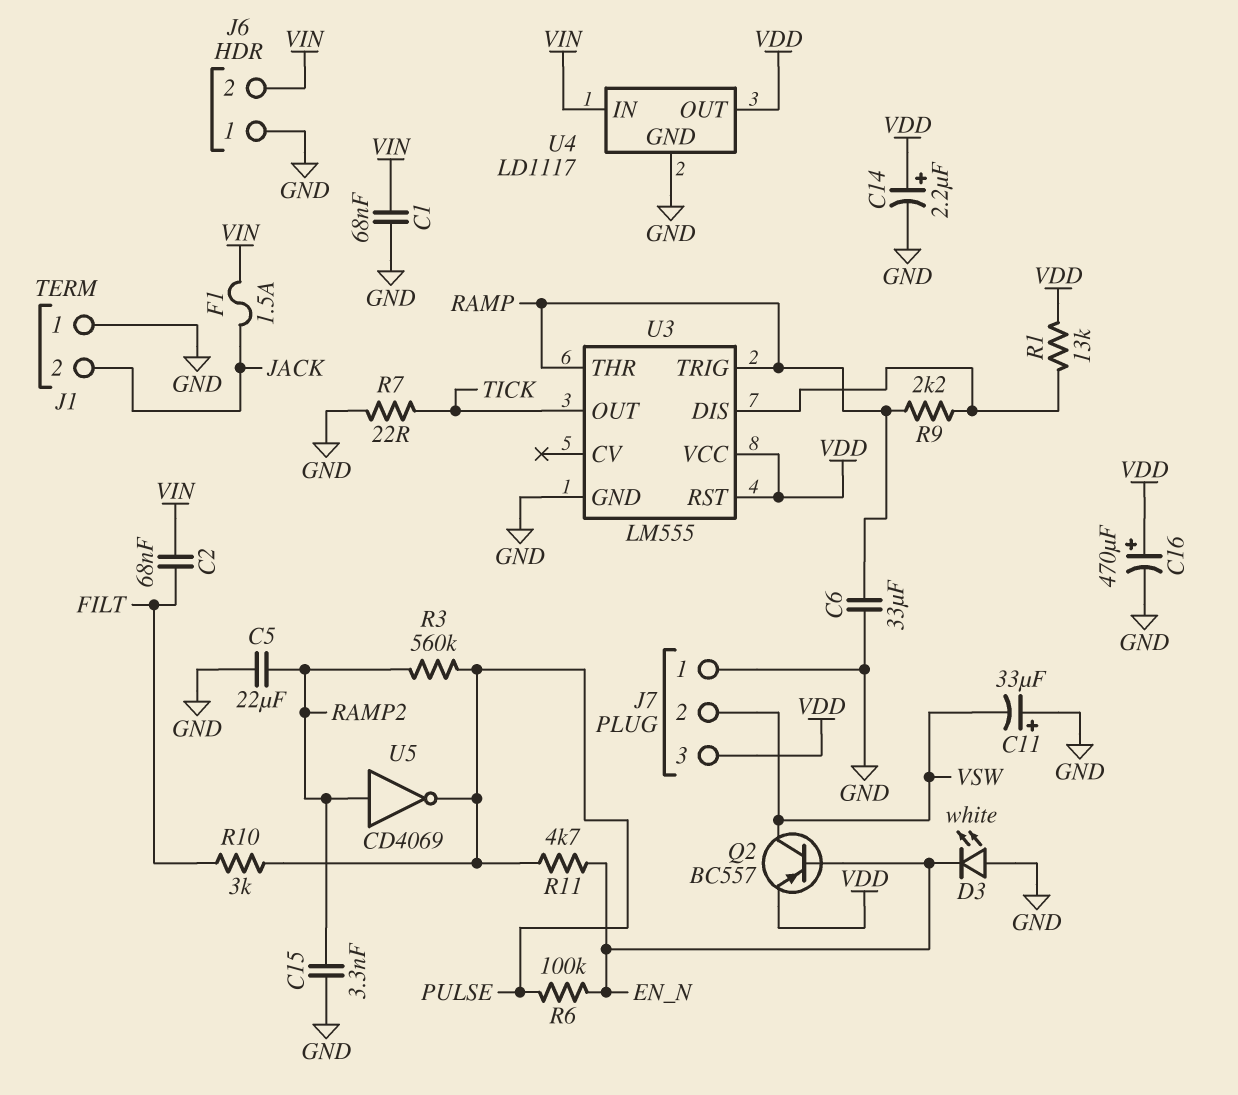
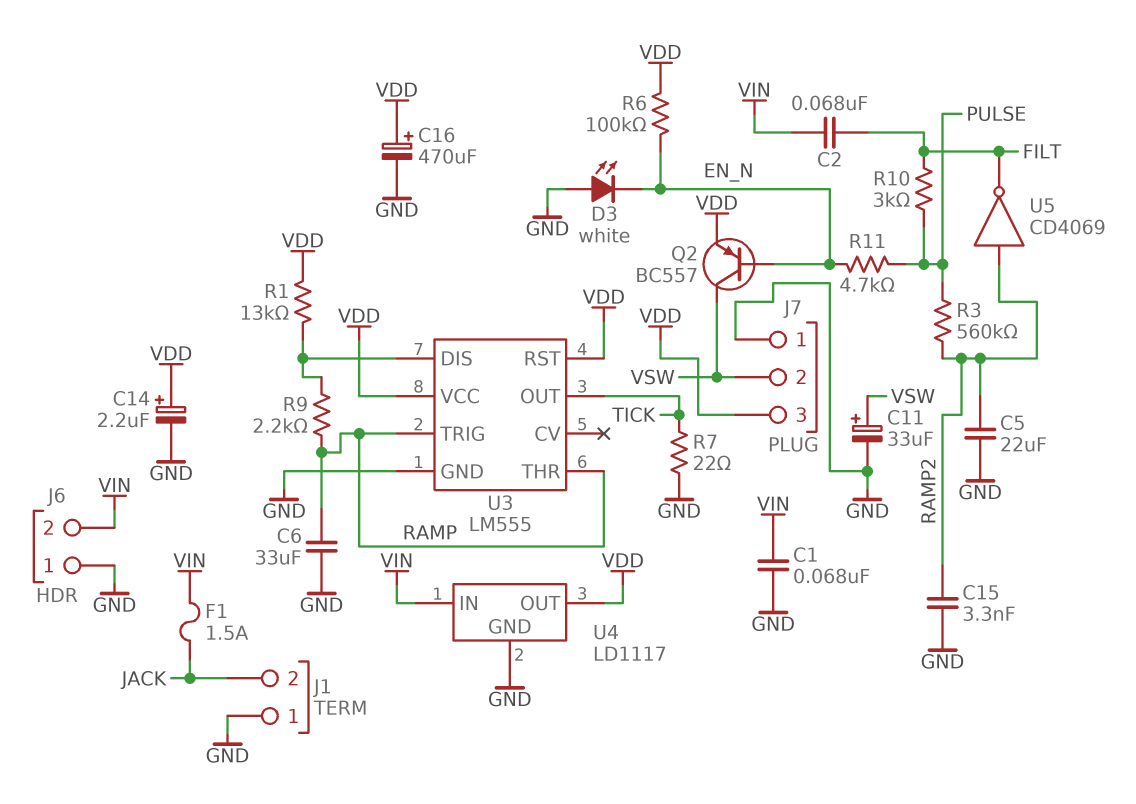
C11: 33uF (plus GND, minus VSW) -> 33uF (plus VSW, minus GND)
R6: 100k (EN_N, PULSE) -> 100k (EN_N, VDD)
U5: NOT CD4069 (in RAMP2, out PULSE) -> NOT CD4069 (in RAMP2, out FILT)

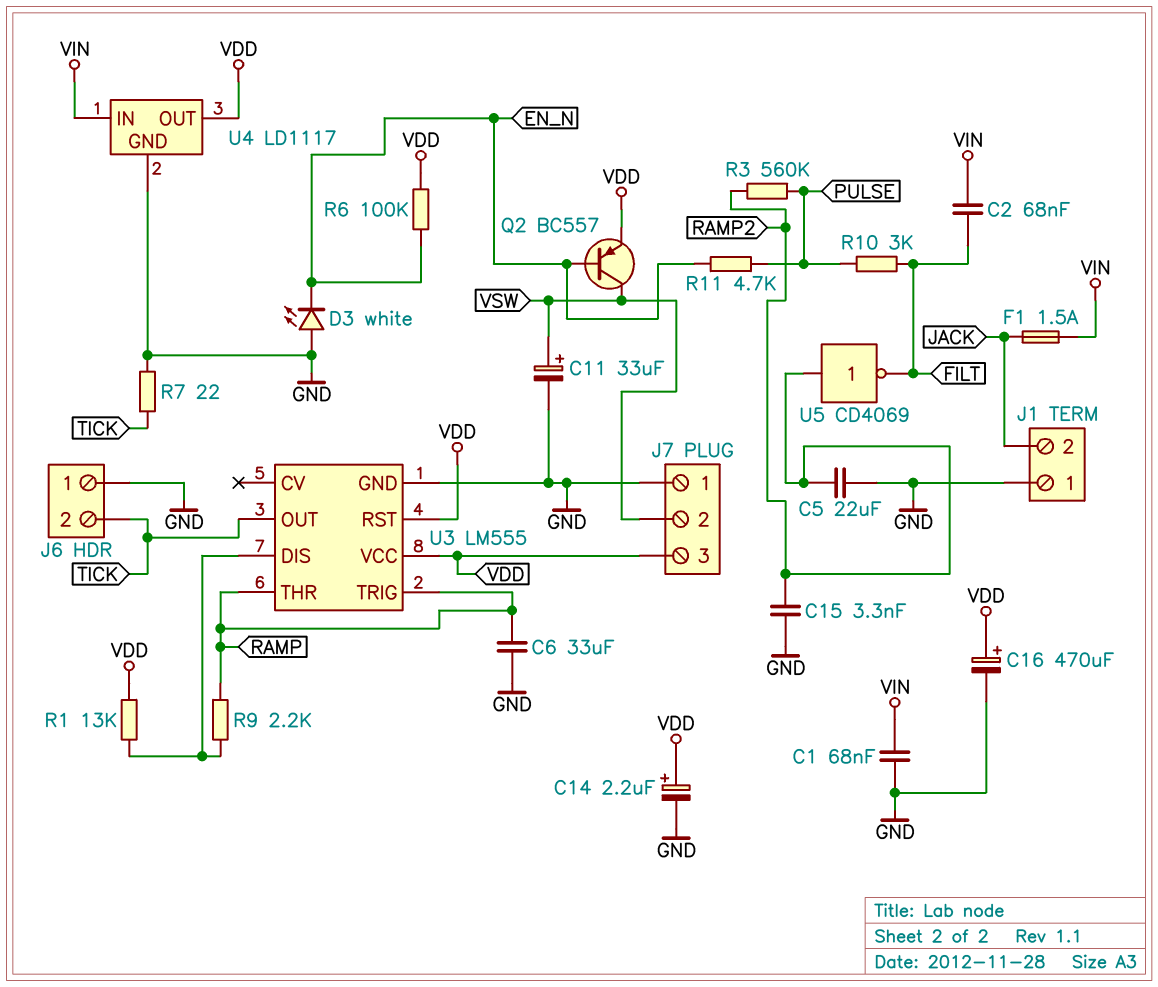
J6 pin 2: VIN -> TICK

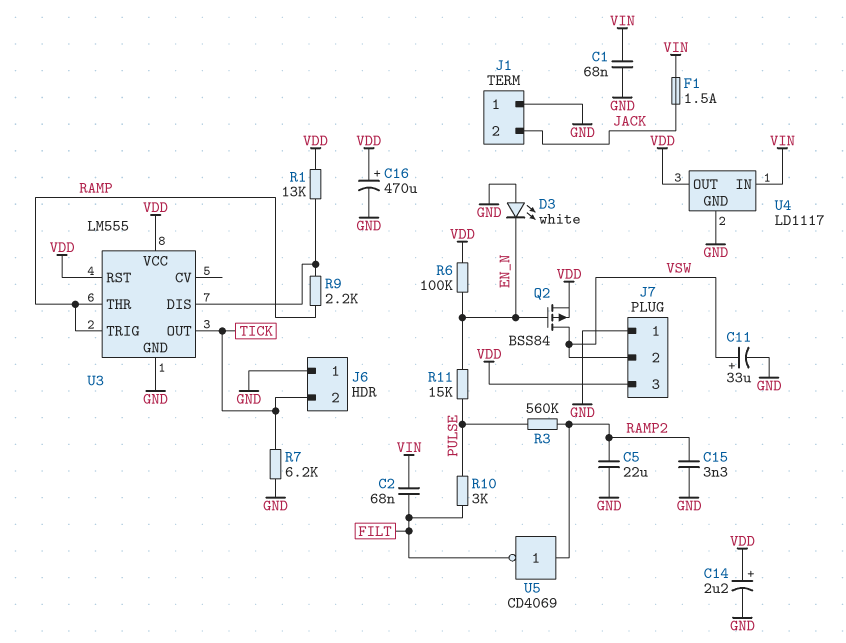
C6: 33uF (GND, RAMP) -> none
Q2: PNP BC557 (B EN_N, C VSW, E VDD) -> PMOS BSS84 (G EN_N, D VSW, S VDD)
R7: 22 (GND, TICK) -> 6.2k (GND, TICK)
R11: 4.7k (EN_N, PULSE) -> 15k (EN_N, PULSE)

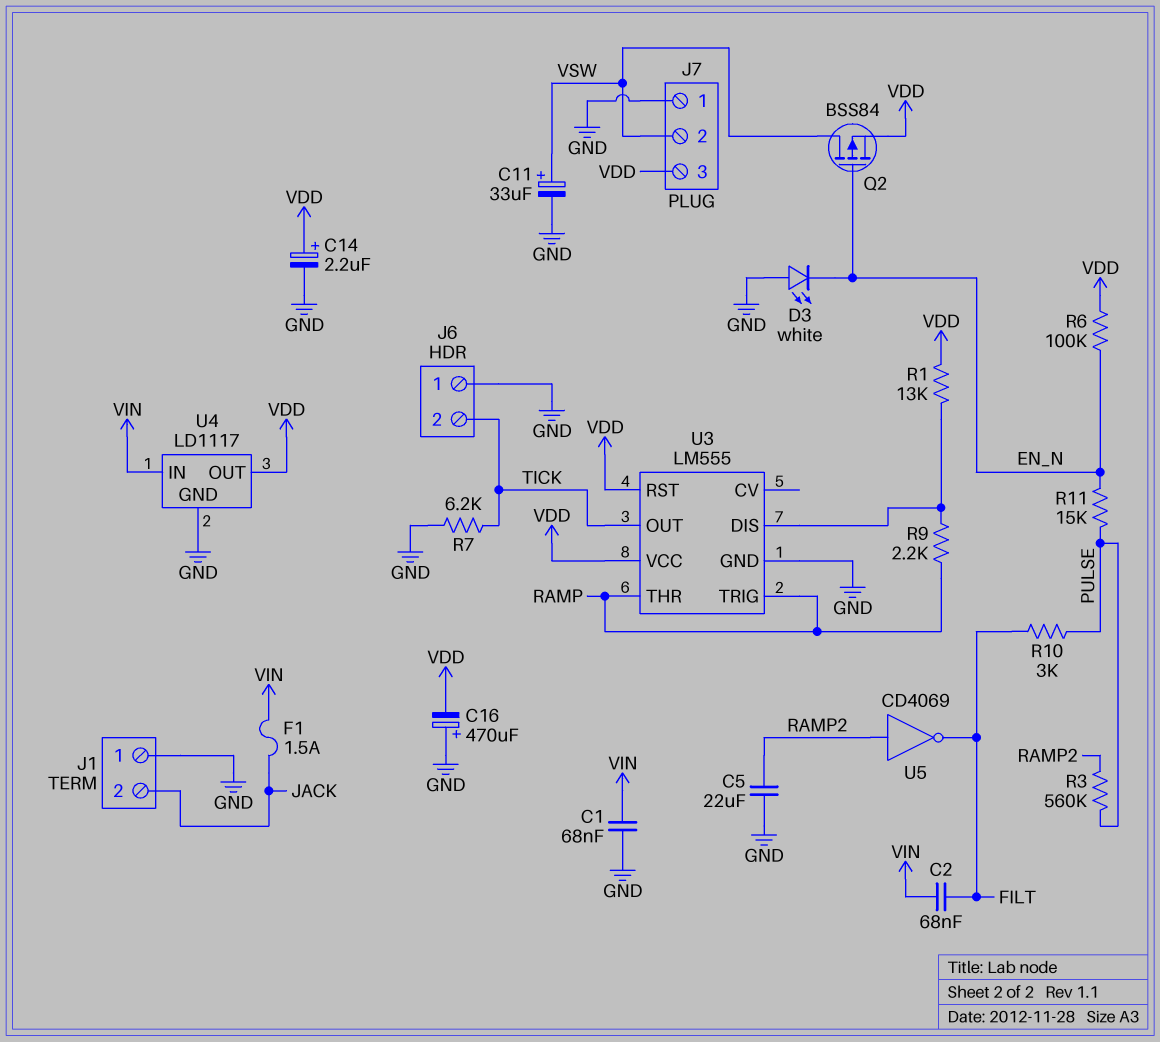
C15: 3.3nF (GND, RAMP2) -> none
C16: 470uF (plus VDD, minus GND) -> 470uF (plus GND, minus VDD)

